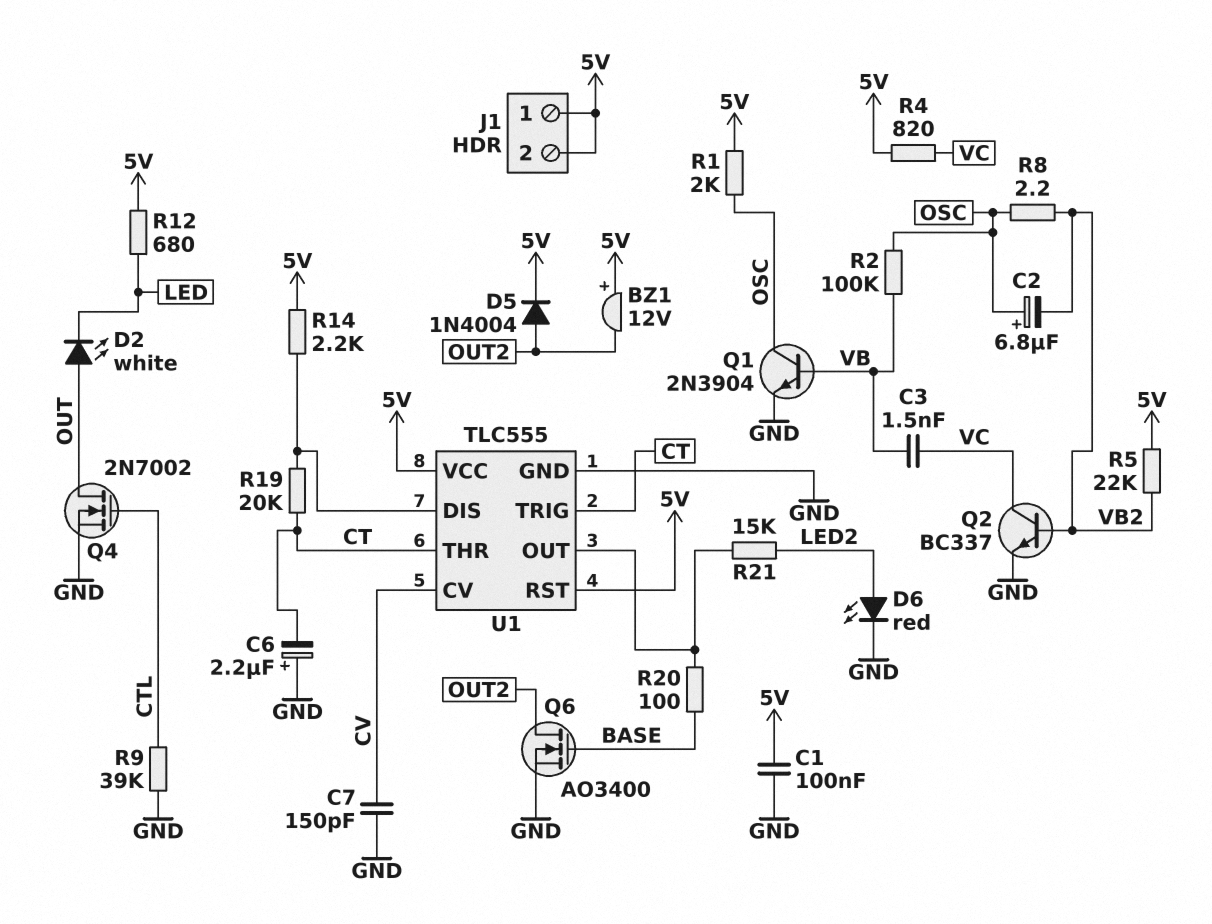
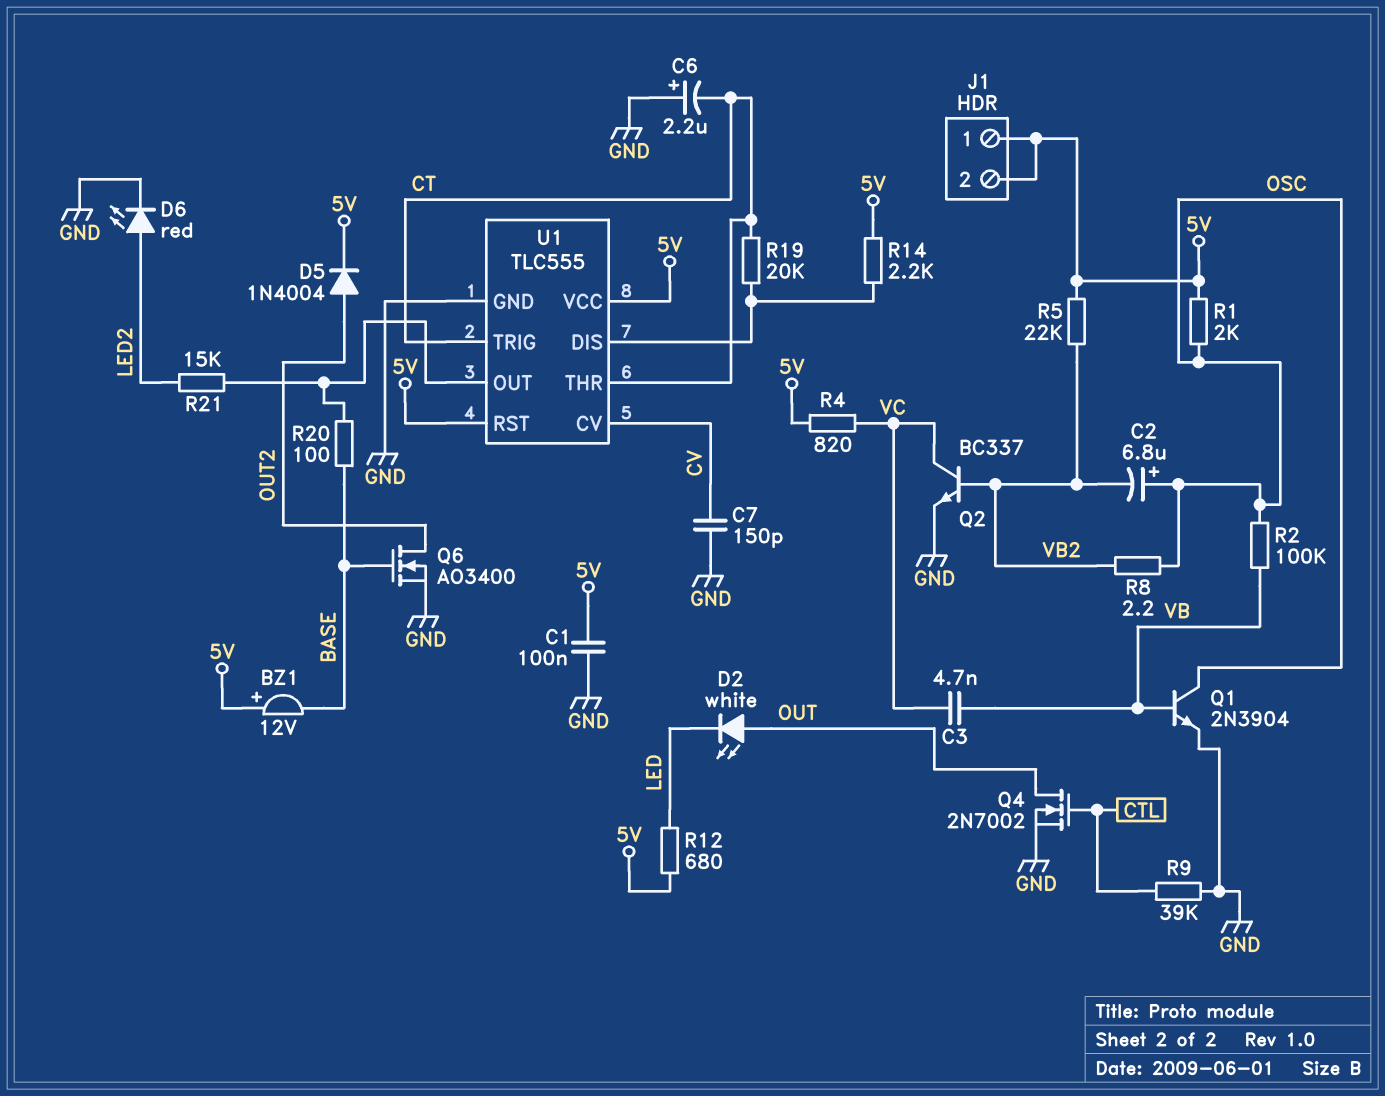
BZ1: buzzer 12V (plus 5V, minus OUT2) -> buzzer 12V (plus 5V, minus BASE)
C3: 1.5nF (VB, VC) -> 4.7nF (VB, VC)

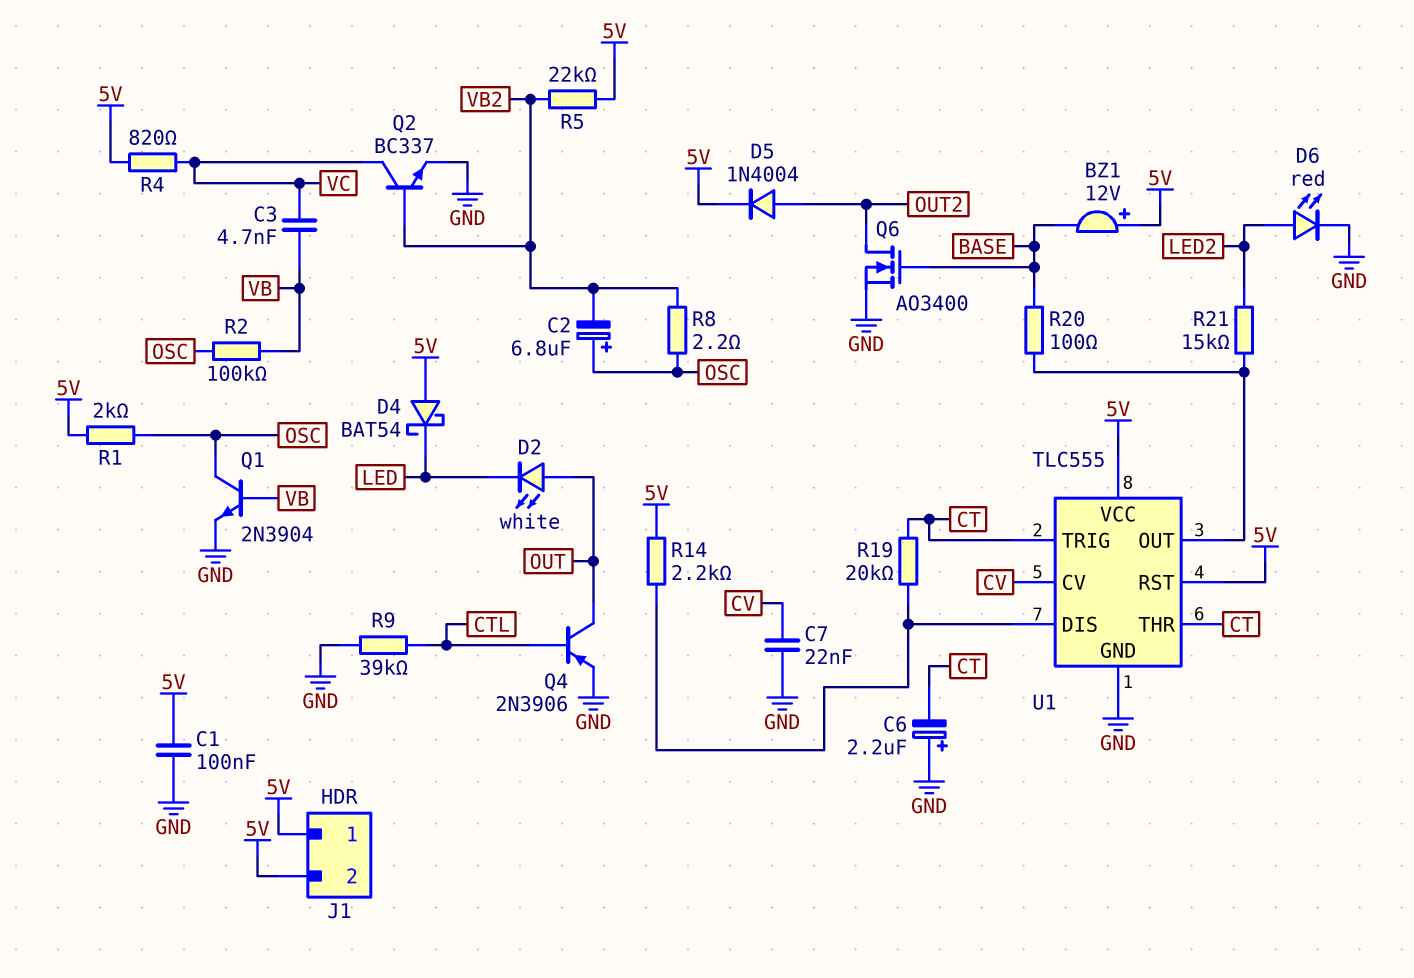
C7: 150pF (CV, GND) -> 22nF (CV, GND)
D4: none -> schottky BAT54 (A 5V, K LED)
Q4: NMOS 2N7002 (G CTL, D OUT, S GND) -> PNP 2N3906 (B CTL, C OUT, E GND)
R12: 680 (5V, LED) -> none

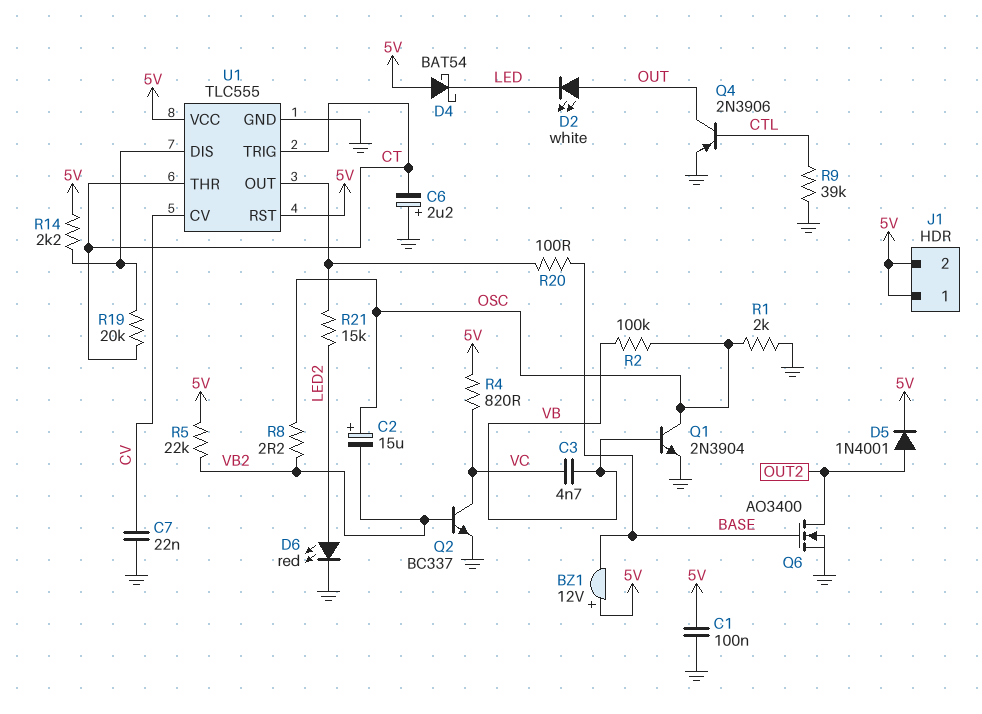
C2: 6.8uF (plus OSC, minus VB2) -> 15uF (plus OSC, minus VB2)
D5: diode 1N4004 (A OUT2, K 5V) -> diode 1N4001 (A OUT2, K 5V)
R1: 2k (5V, OSC) -> 2k (GND, OSC)

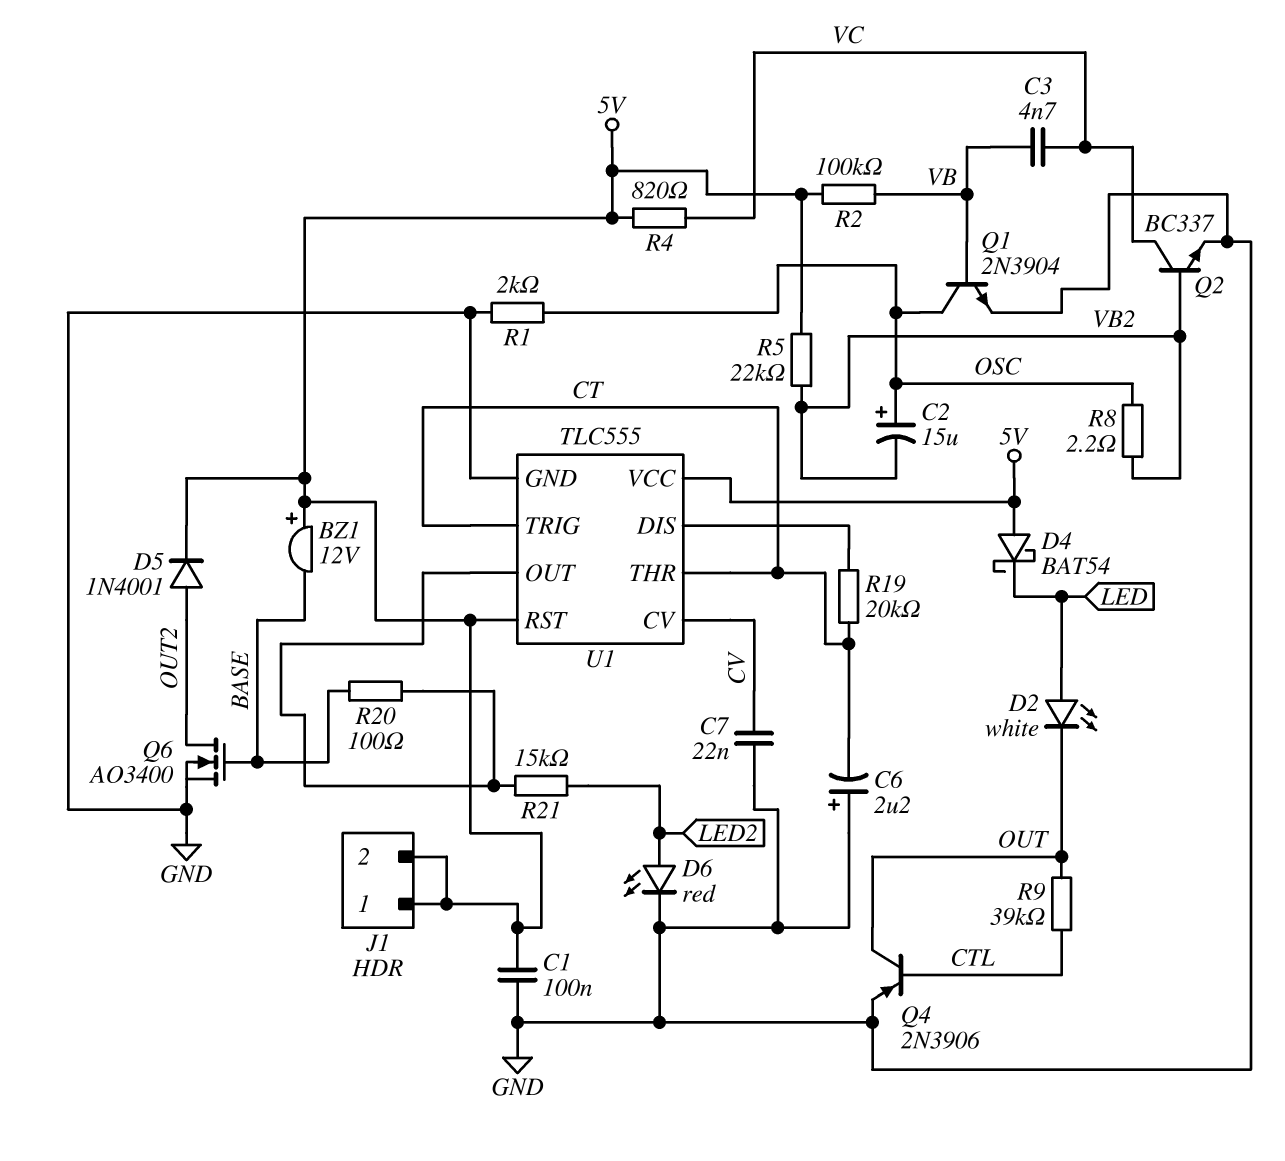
D2: LED white (A OUT, K LED) -> LED white (A LED, K OUT)
R2: 100k (OSC, VB) -> 100k (5V, VB)
R9: 39k (CTL, GND) -> 39k (CTL, OUT)
R14: 2.2k (5V, U1/DIS) -> none

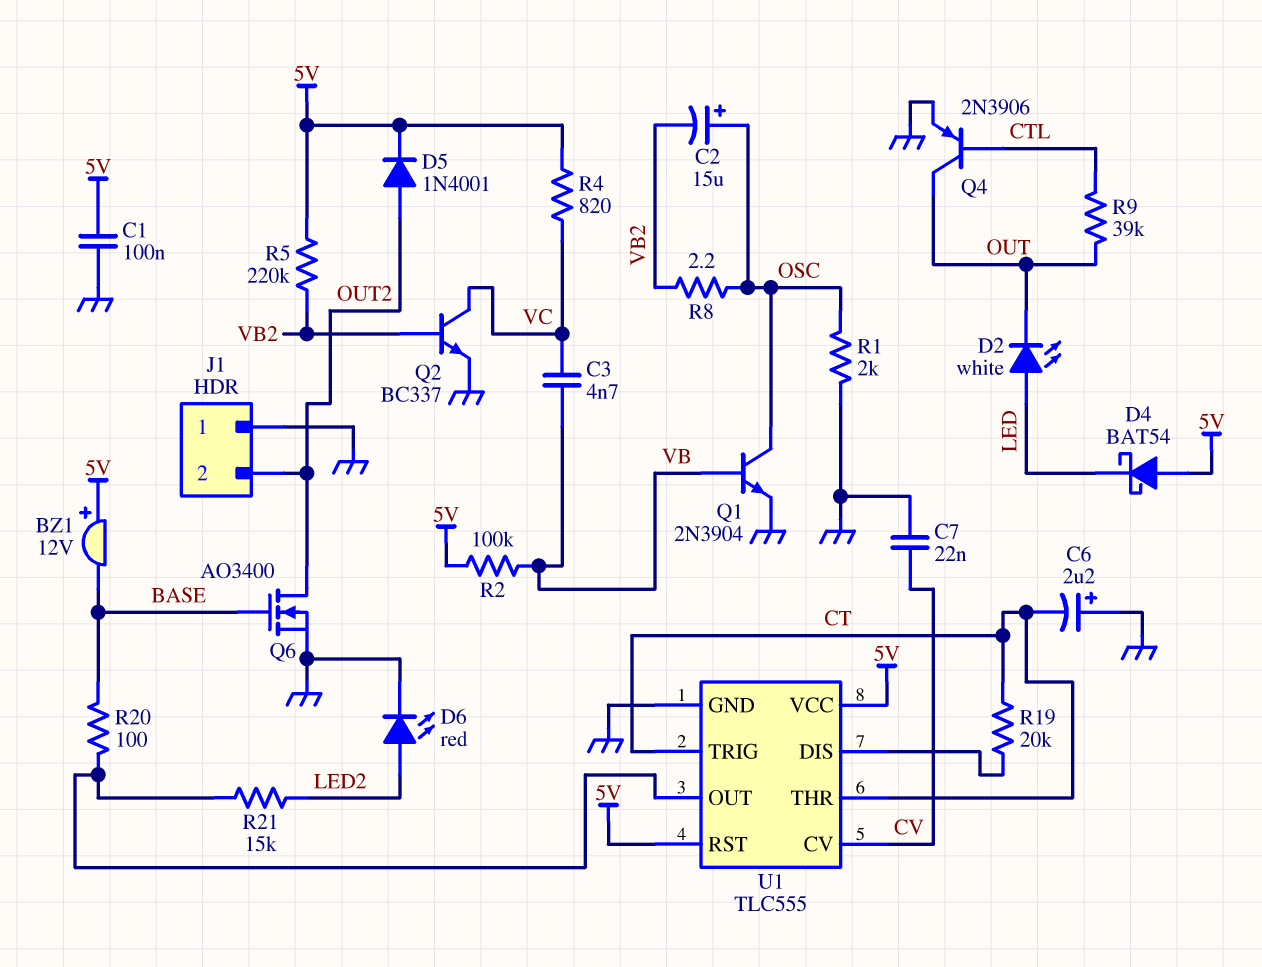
J1 pin 1: 5V -> GND
J1 pin 2: 5V -> OUT2
R5: 22k (5V, VB2) -> 220k (5V, VB2)

